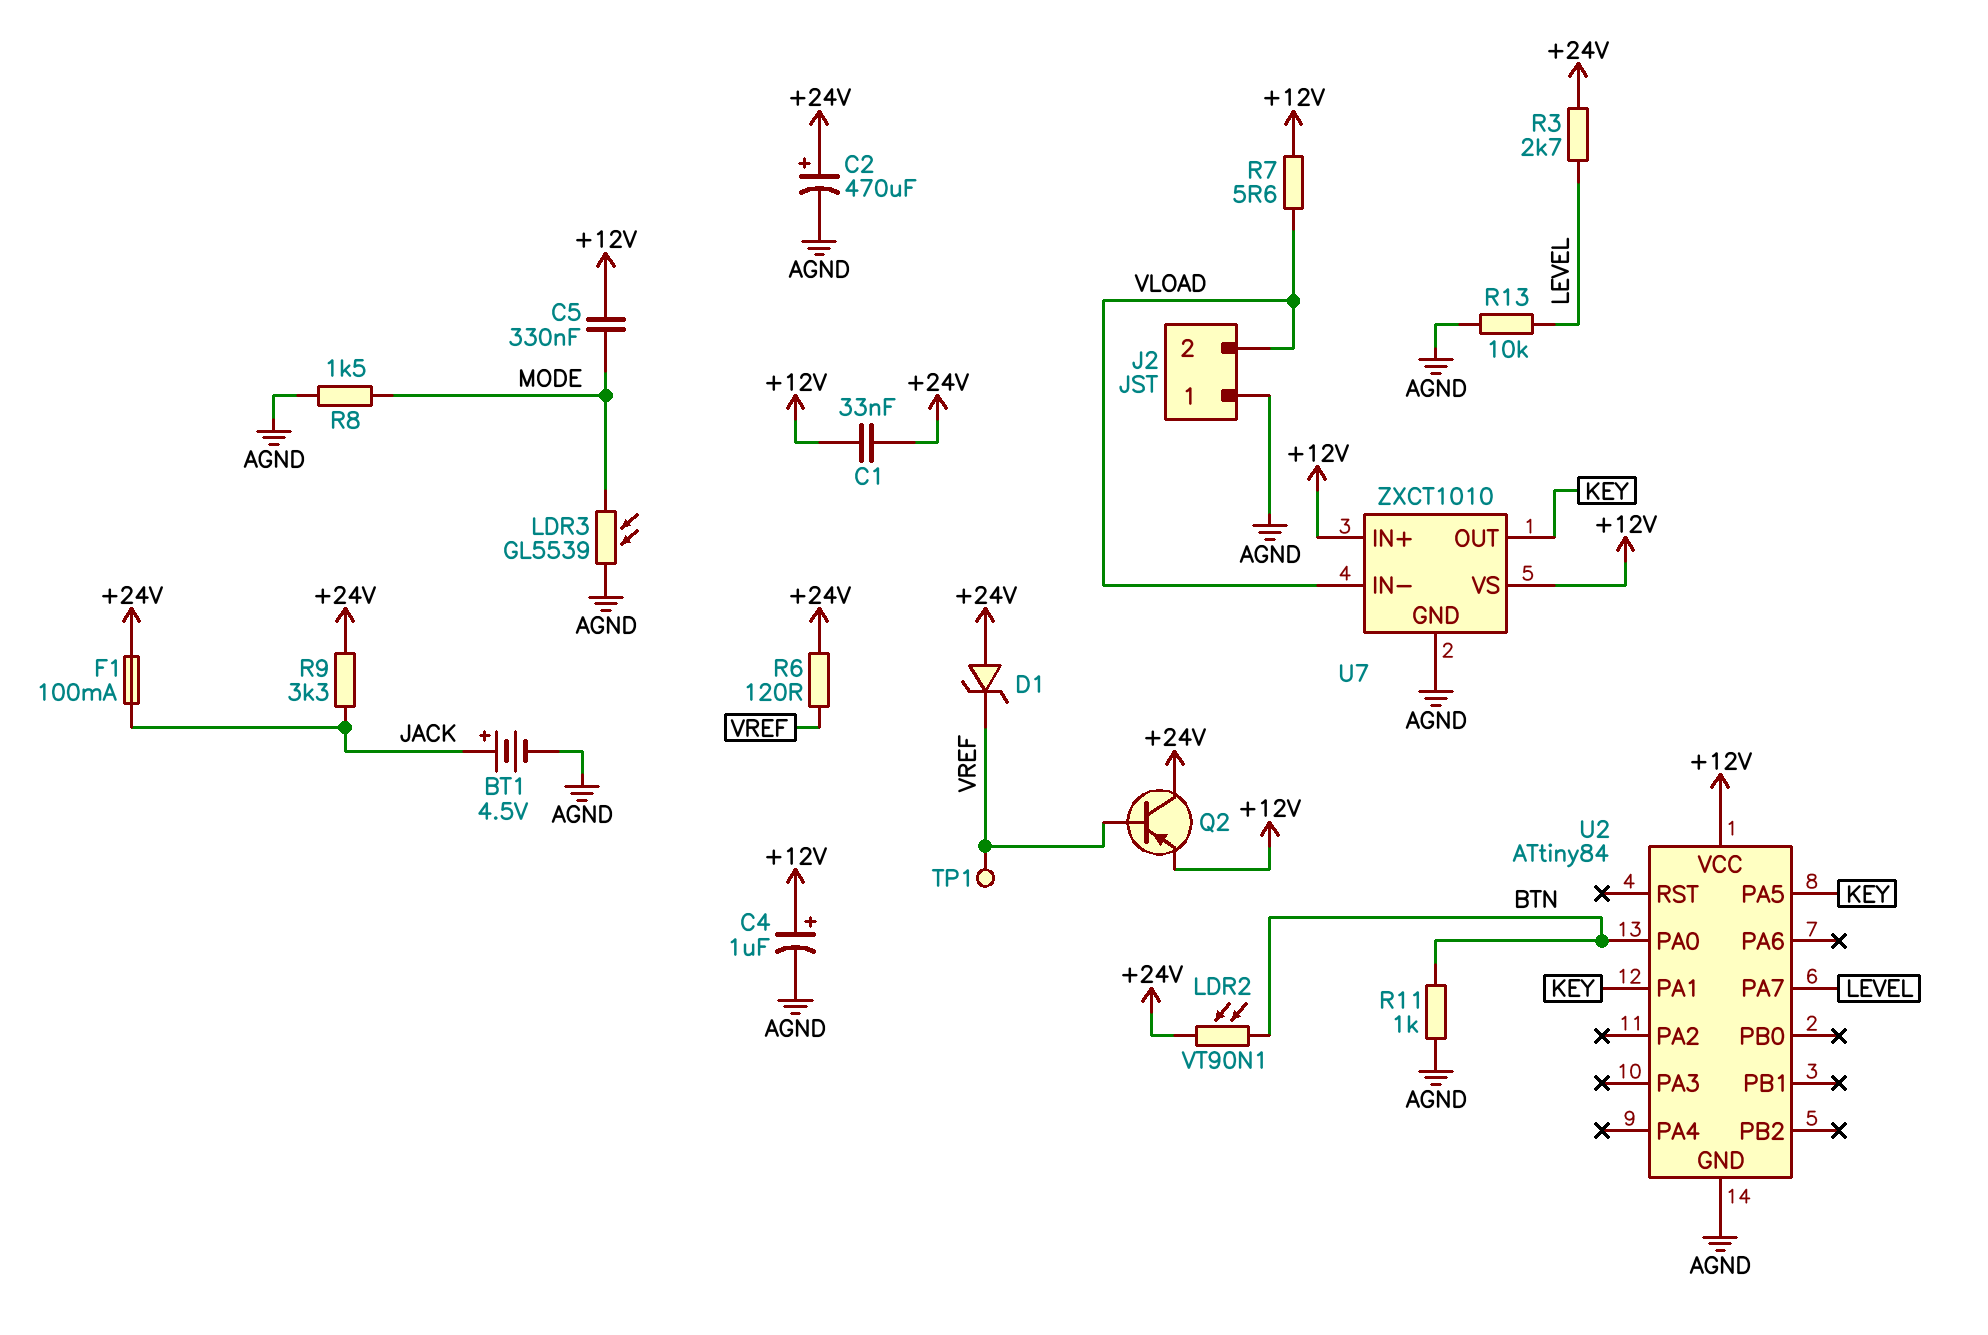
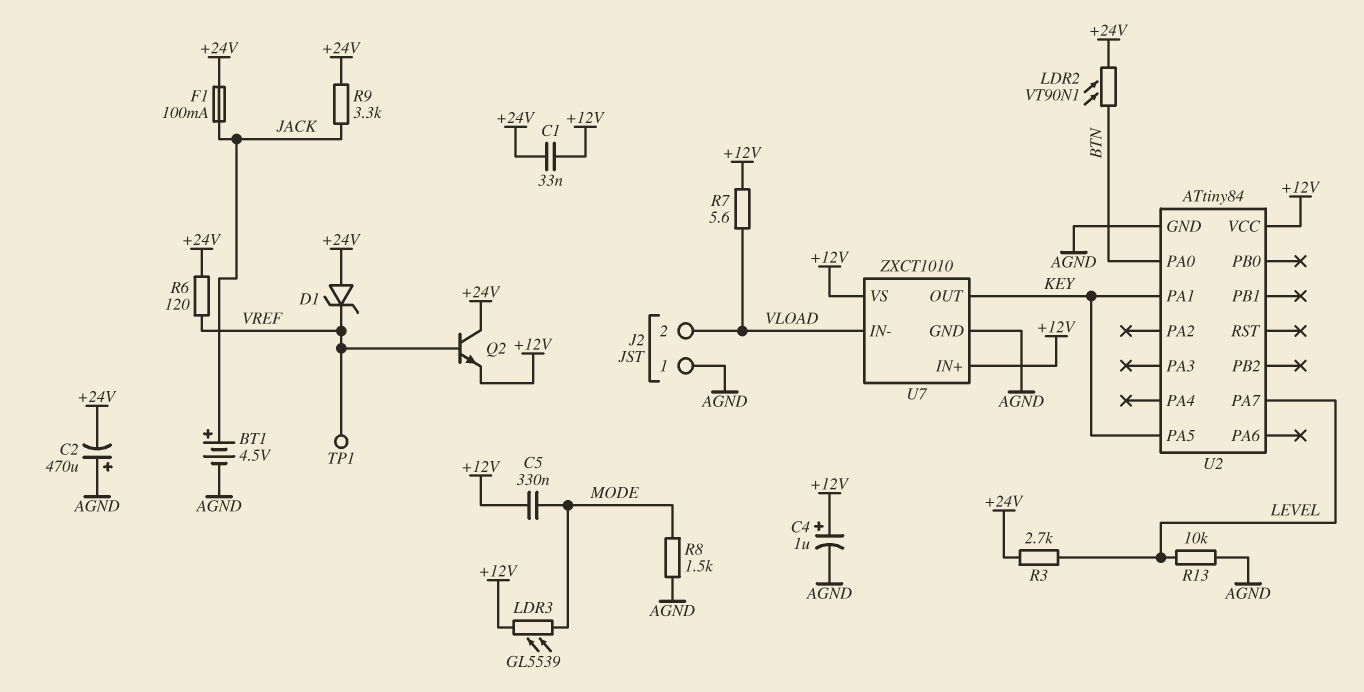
C2: 470uF (plus +24V, minus AGND) -> 470uF (plus AGND, minus +24V)
LDR3: GL5539 (AGND, MODE) -> GL5539 (+12V, MODE)
Q2: PNP (B VREF, C +24V, E +12V) -> NPN (B VREF, C +24V, E +12V)
R11: 1k (AGND, BTN) -> none

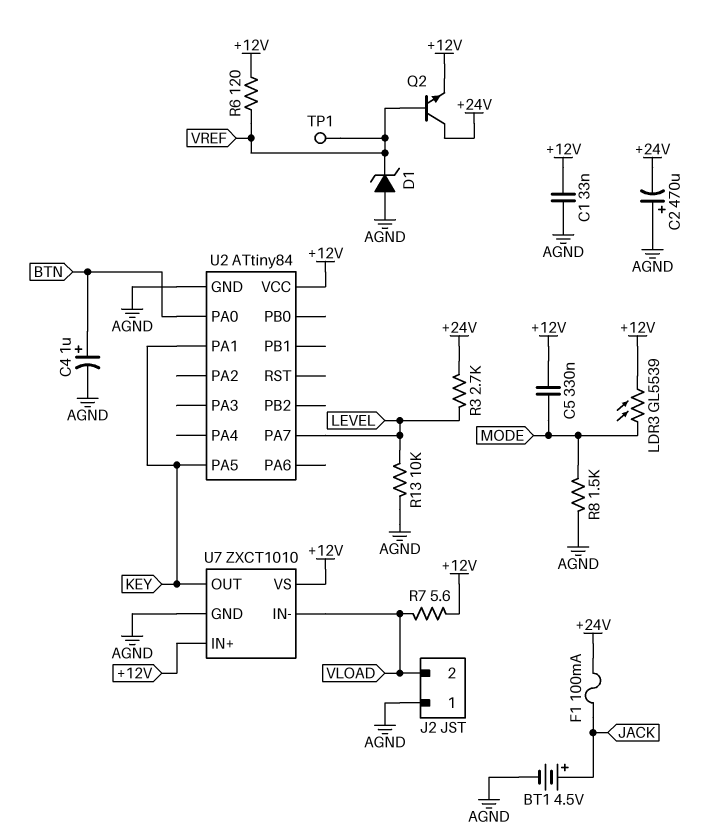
C1: 33nF (+12V, +24V) -> 33nF (+12V, AGND)
C4: 1uF (plus +12V, minus AGND) -> 1uF (plus BTN, minus AGND)
D1: zener (A +24V, K VREF) -> zener (A AGND, K VREF)
LDR2: VT90N1 (+24V, BTN) -> none
R6: 120 (+24V, VREF) -> 120 (+12V, VREF)
R9: 3.3k (+24V, JACK) -> none

